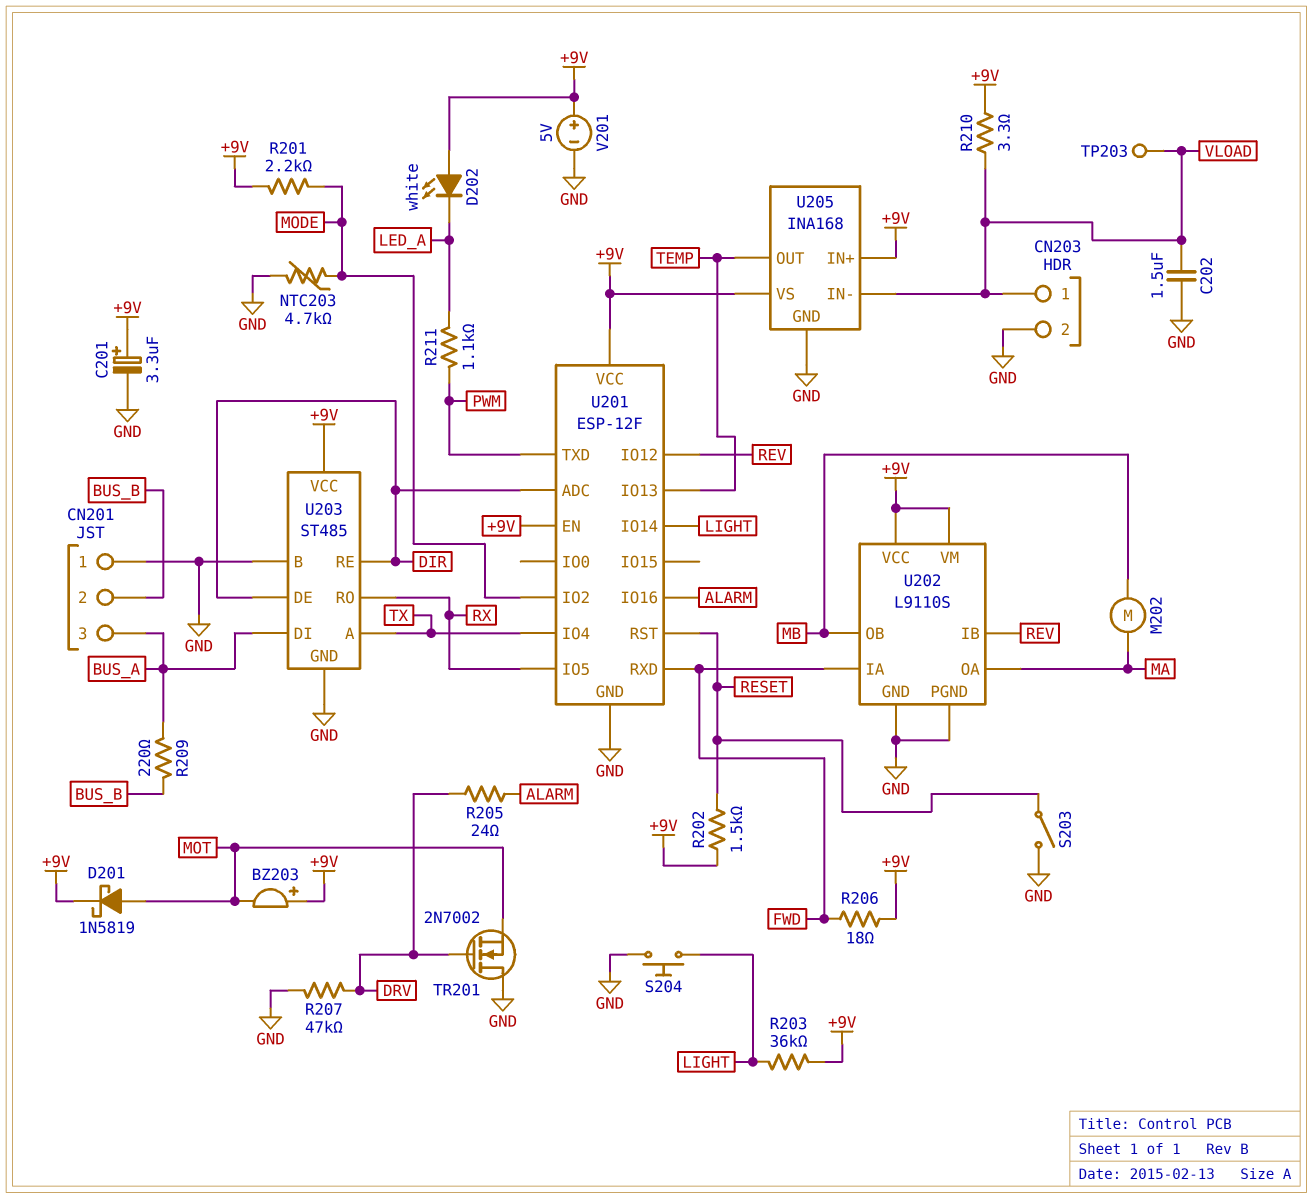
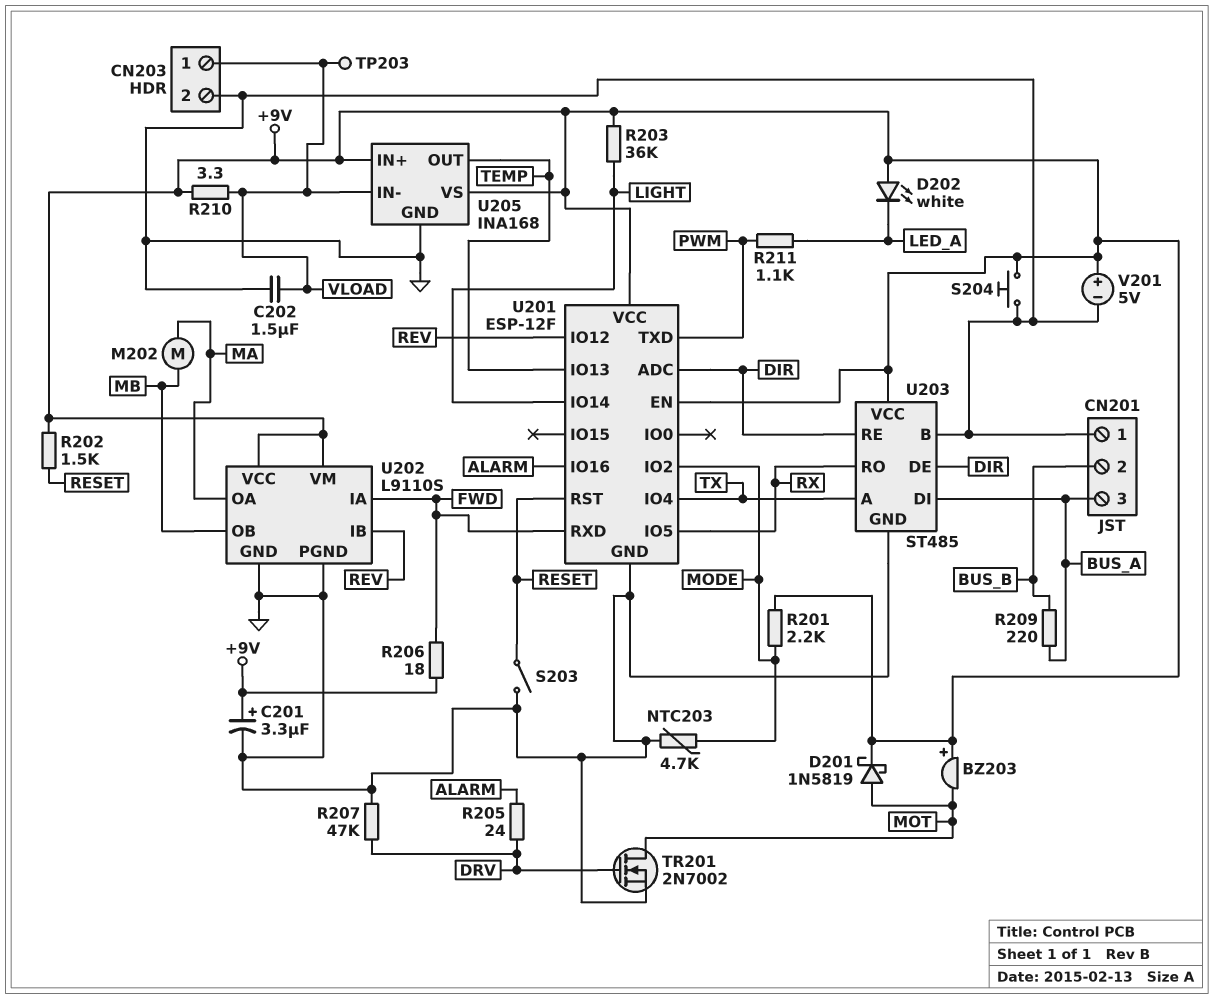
S204: button (GND, LIGHT) -> button (+9V, GND)
TR201: NMOS 2N7002 (G DRV, D GND, S MOT) -> NMOS 2N7002 (G DRV, D MOT, S GND)

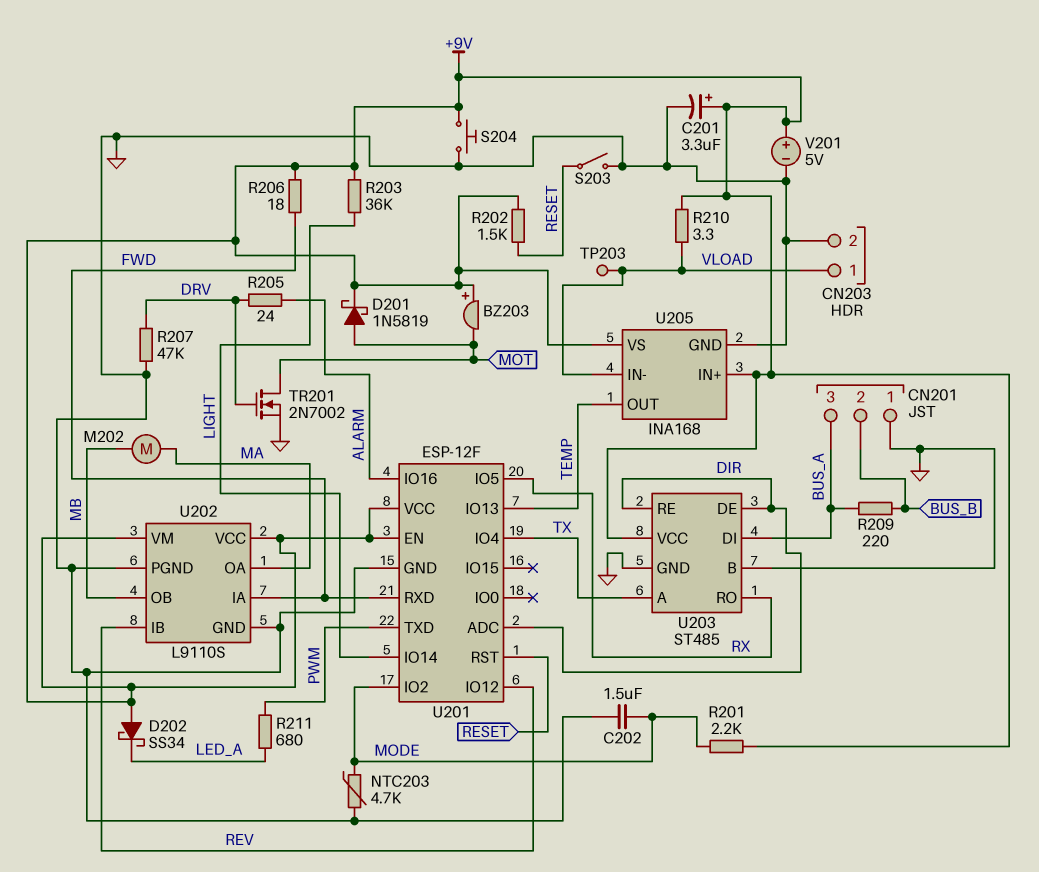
C202: 1.5uF (GND, VLOAD) -> 1.5uF (GND, MODE)
D202: LED white (A +9V, K LED_A) -> schottky SS34 (A +9V, K LED_A)
R211: 1.1k (LED_A, PWM) -> 680 (LED_A, PWM)

